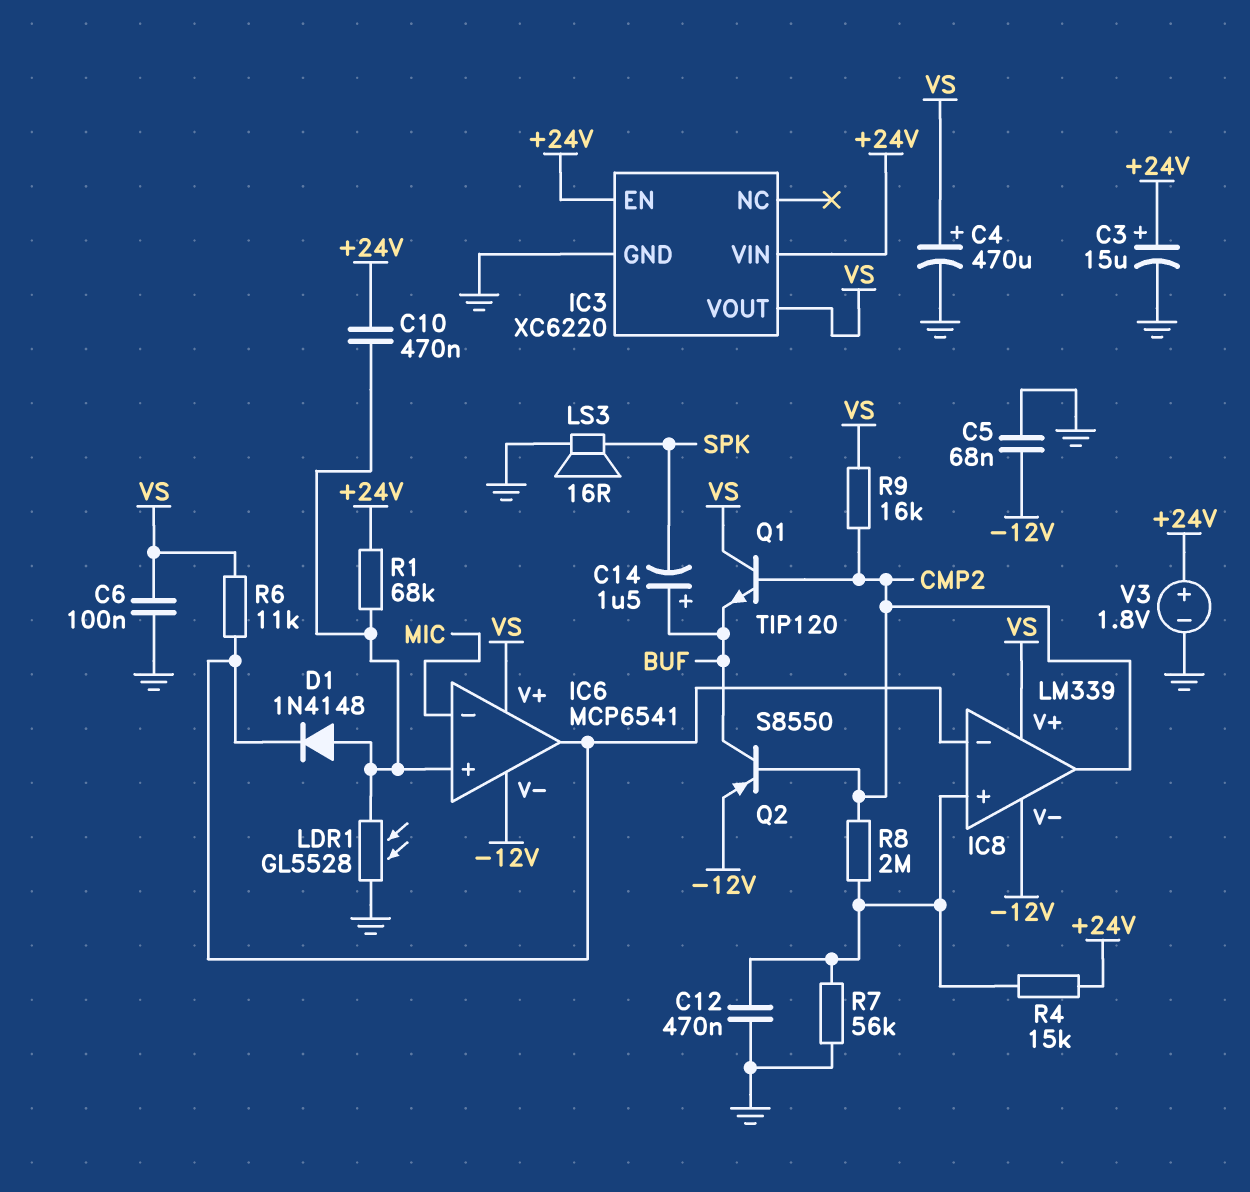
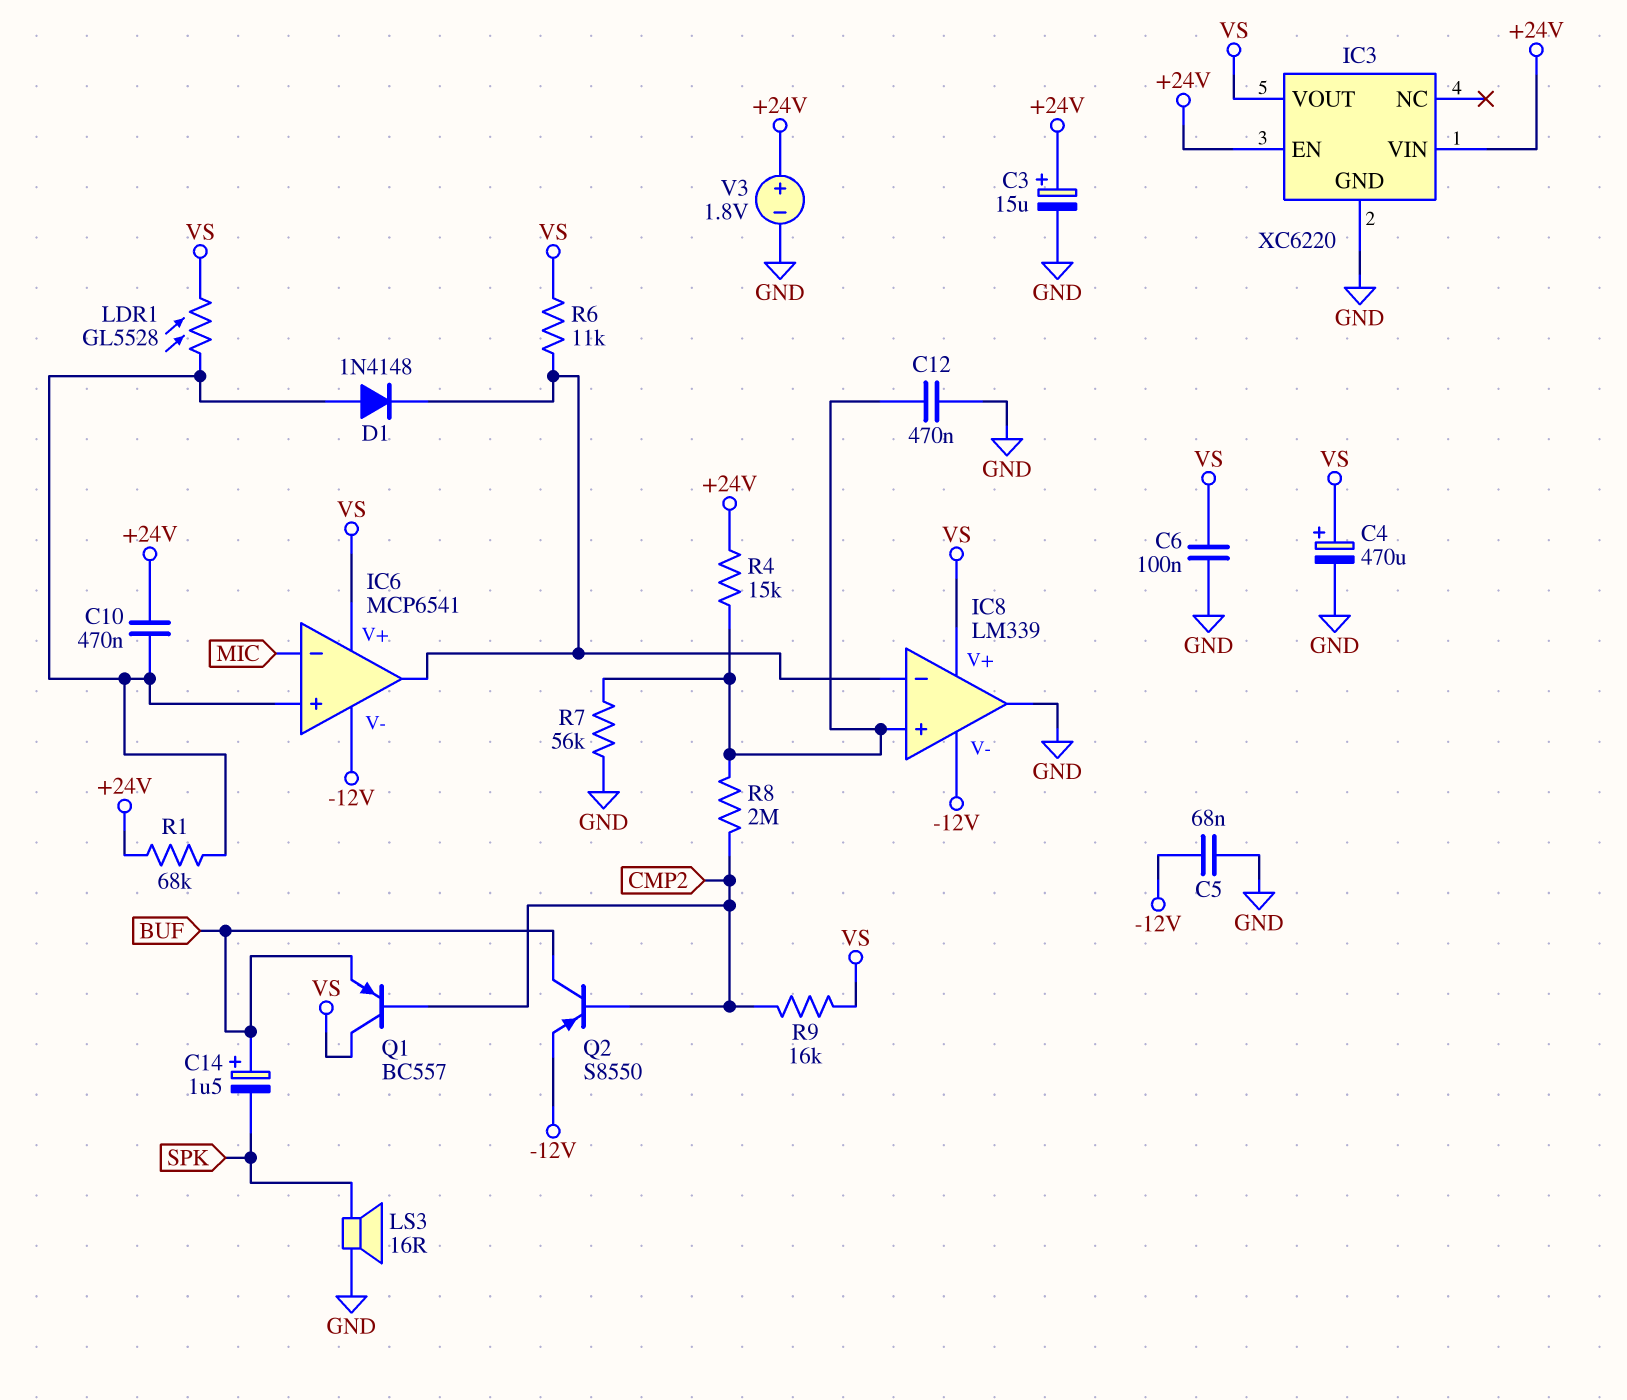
IC8 pin out: CMP2 -> GND
LDR1: GL5528 (GND, IC6/in+) -> GL5528 (IC6/in+, VS)
Q1: NPN TIP120 (B CMP2, C VS, E BUF) -> PNP BC557 (B CMP2, C VS, E BUF)

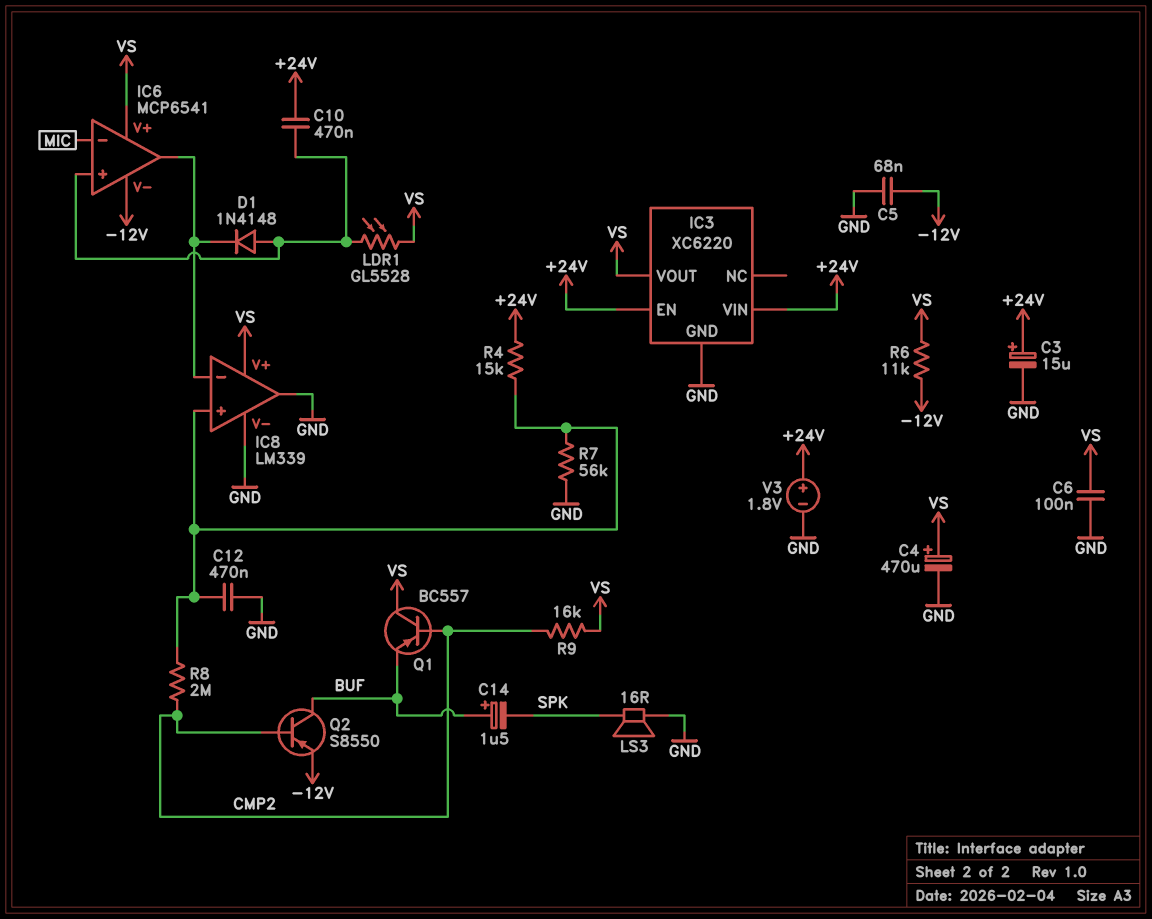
IC8 pin V-: -12V -> GND
R1: 68k (+24V, IC6/in+) -> none
R6: 11k (IC6/out, VS) -> 11k (-12V, VS)

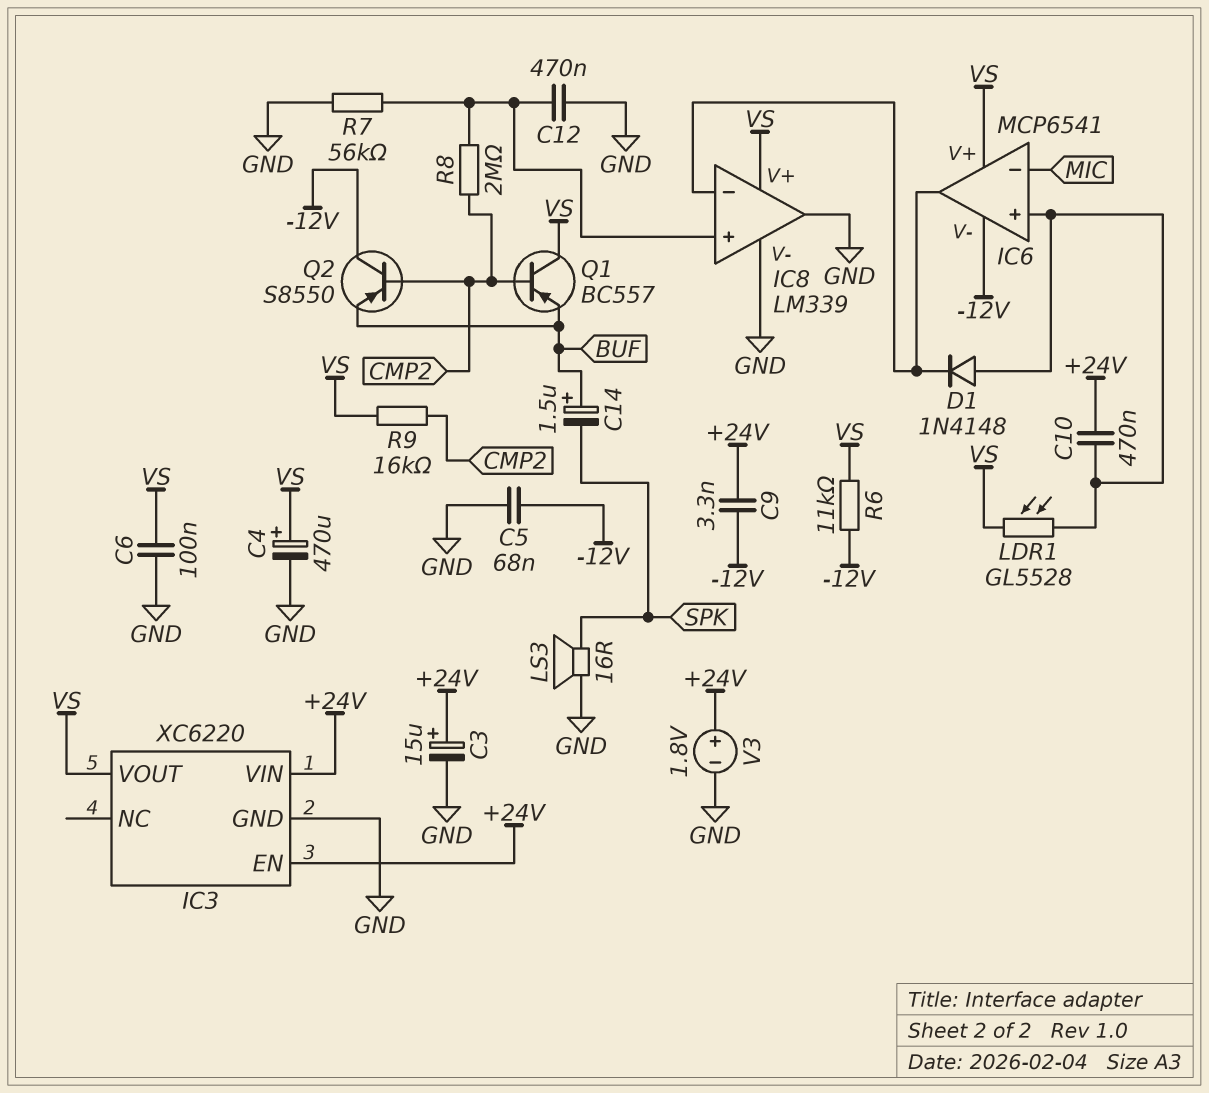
C9: none -> 3.3nF (+24V, -12V)
Q2: PNP S8550 (B CMP2, C BUF, E -12V) -> PNP S8550 (B CMP2, C -12V, E BUF)
R4: 15k (+24V, IC8/in+) -> none

